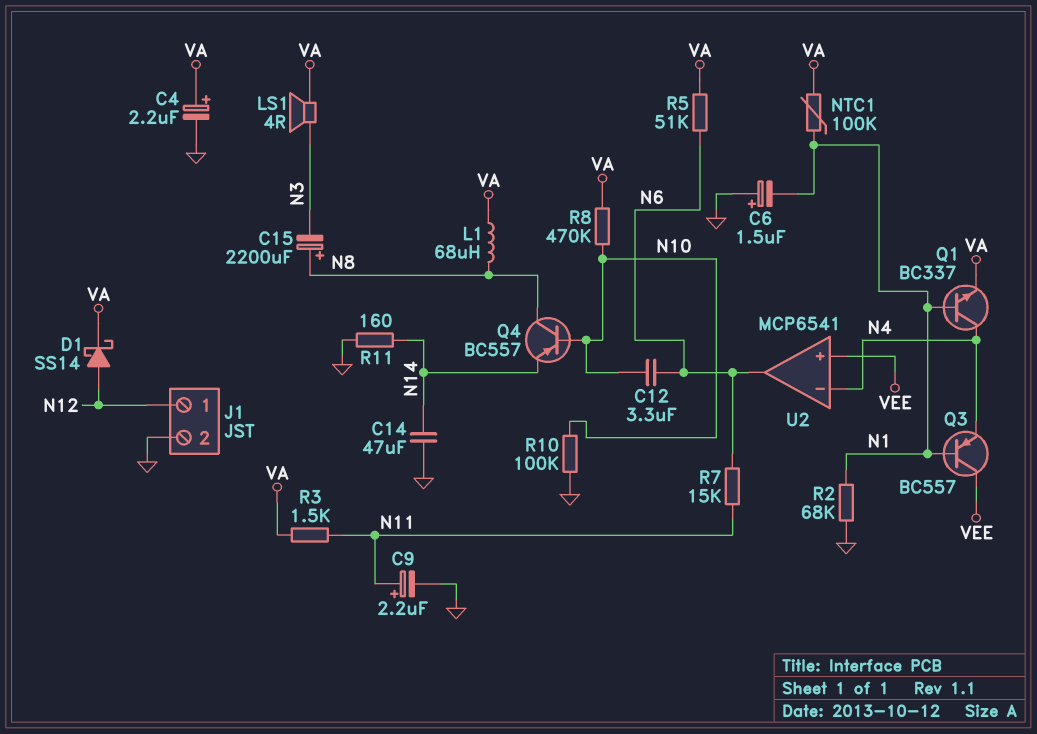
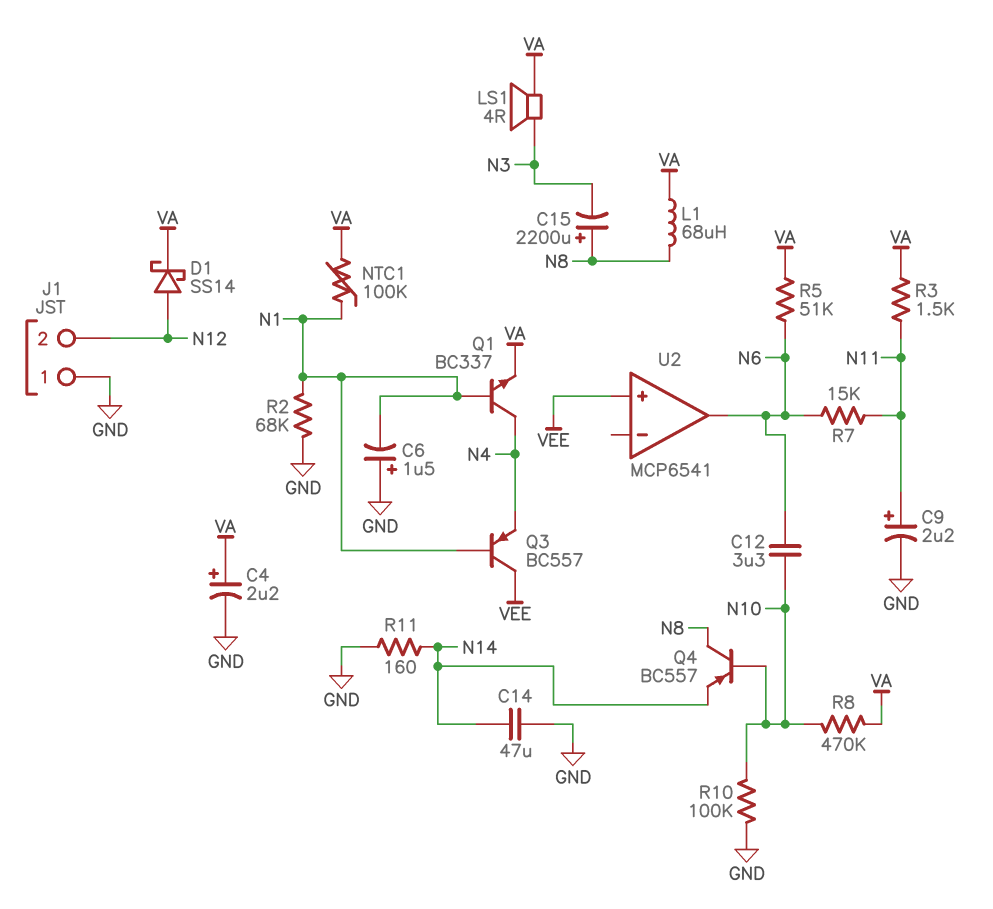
J1 pin 1: N12 -> GND
J1 pin 2: GND -> N12
U2 pin in-: N4 -> none

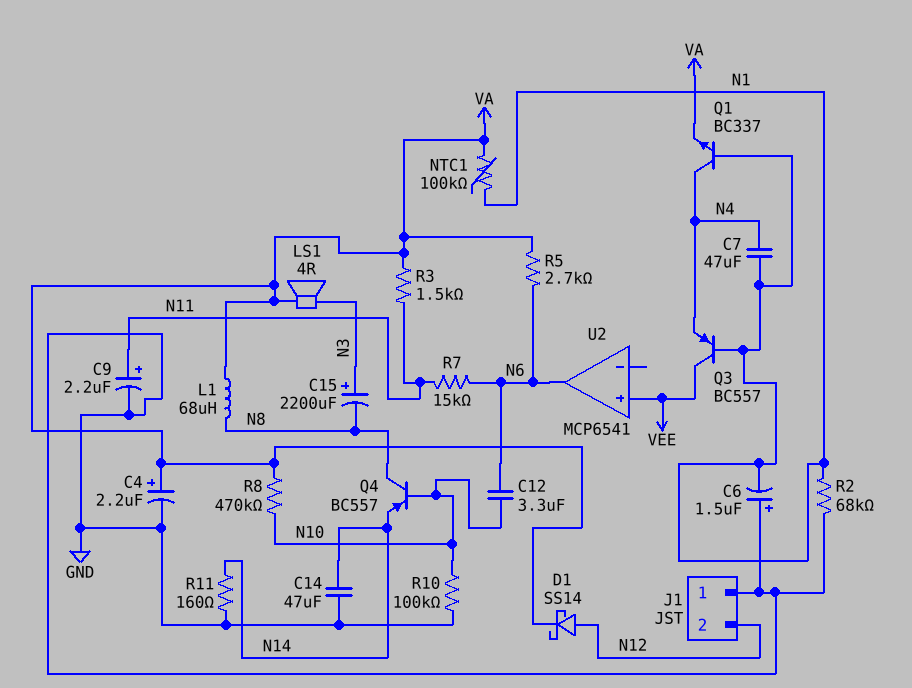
C7: none -> 47uF (N1, N4)
C15: 2200uF (plus N8, minus N3) -> 2200uF (plus N3, minus N8)
R5: 51k (N6, VA) -> 2.7k (N6, VA)

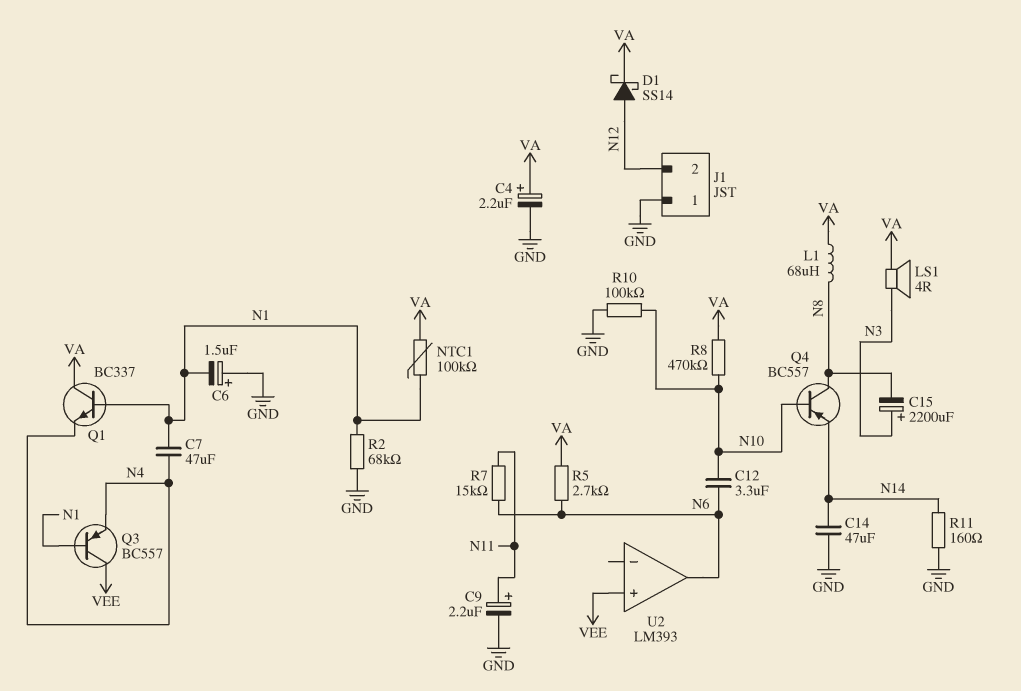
Q1: NPN BC337 (B N1, C N4, E VA) -> NPN BC337 (B N1, C VA, E N4)
R3: 1.5k (N11, VA) -> none
U2: MCP6541 -> LM393

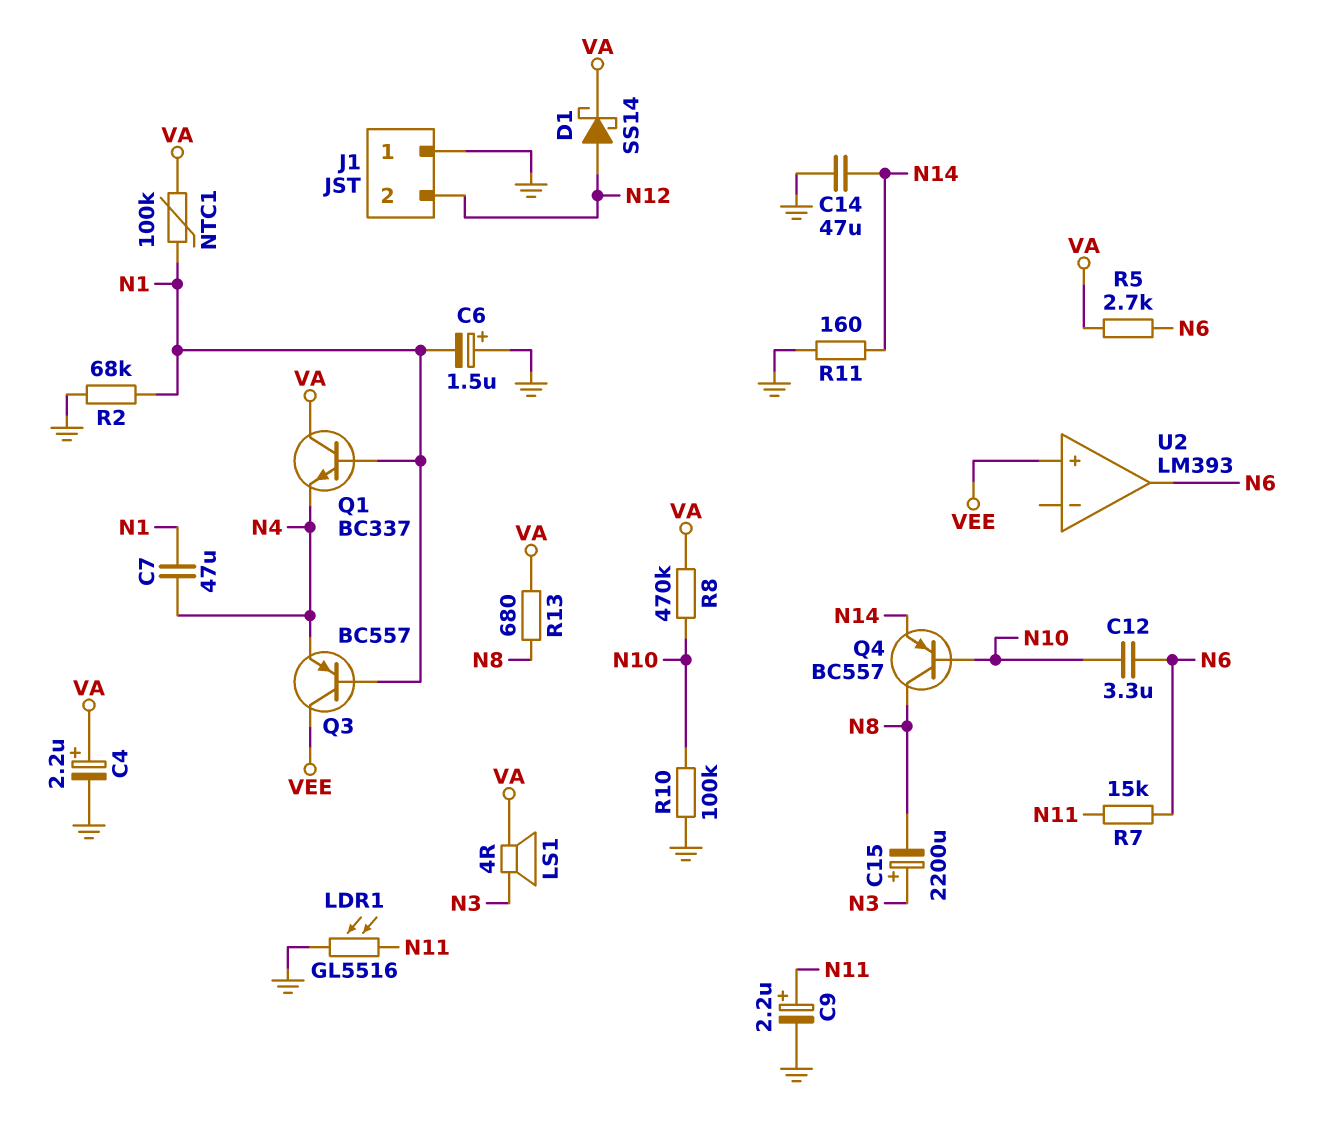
L1: 68uH (N8, VA) -> none
LDR1: none -> GL5516 (GND, N11)
R13: none -> 680 (N8, VA)

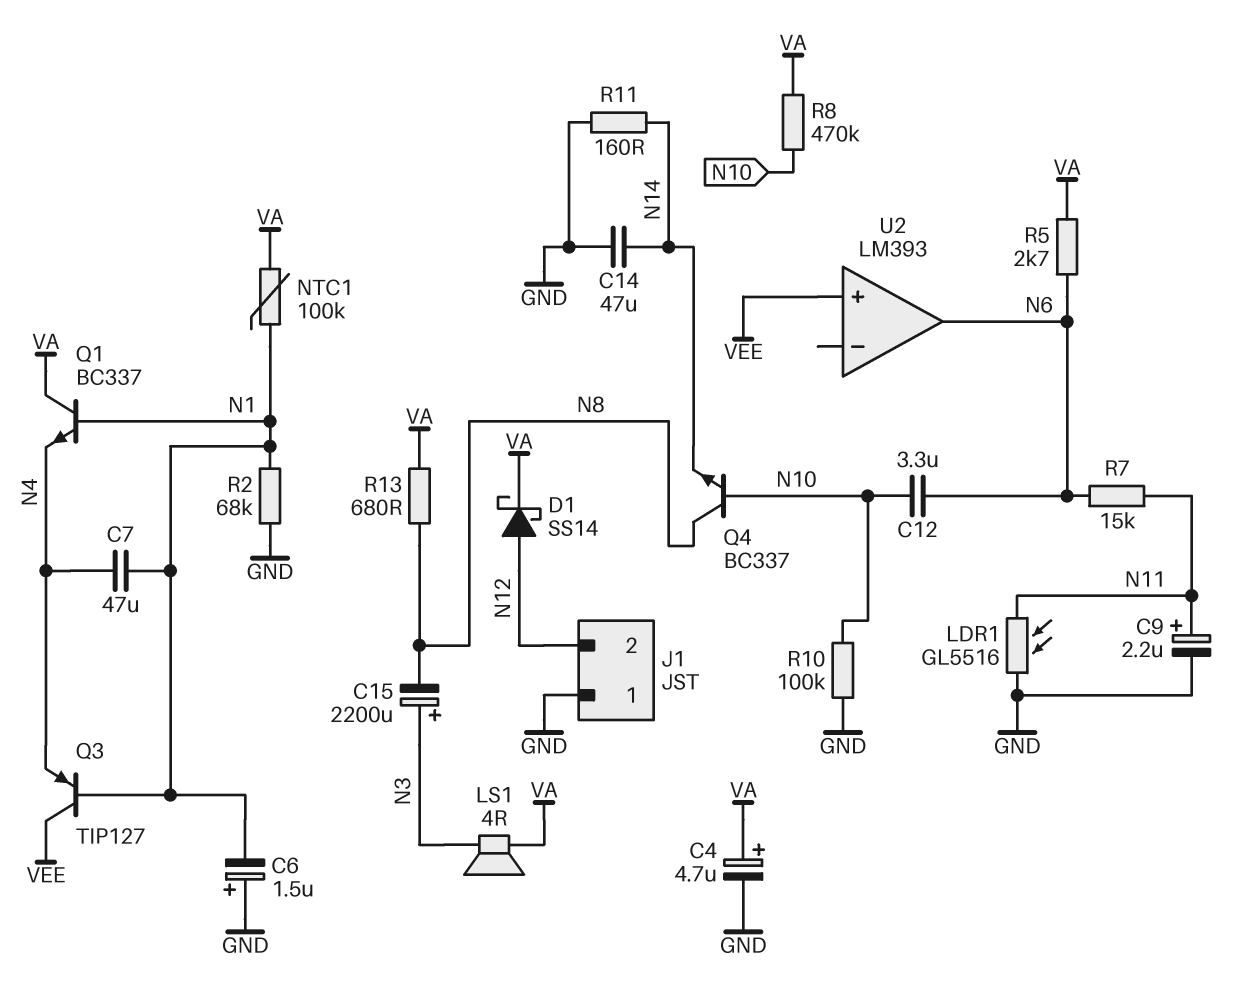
C4: 2.2uF (plus VA, minus GND) -> 4.7uF (plus VA, minus GND)
Q3: PNP BC557 (B N1, C VEE, E N4) -> PNP TIP127 (B N1, C VEE, E N4)
Q4: PNP BC557 (B N10, C N8, E N14) -> NPN BC337 (B N10, C N8, E N14)

